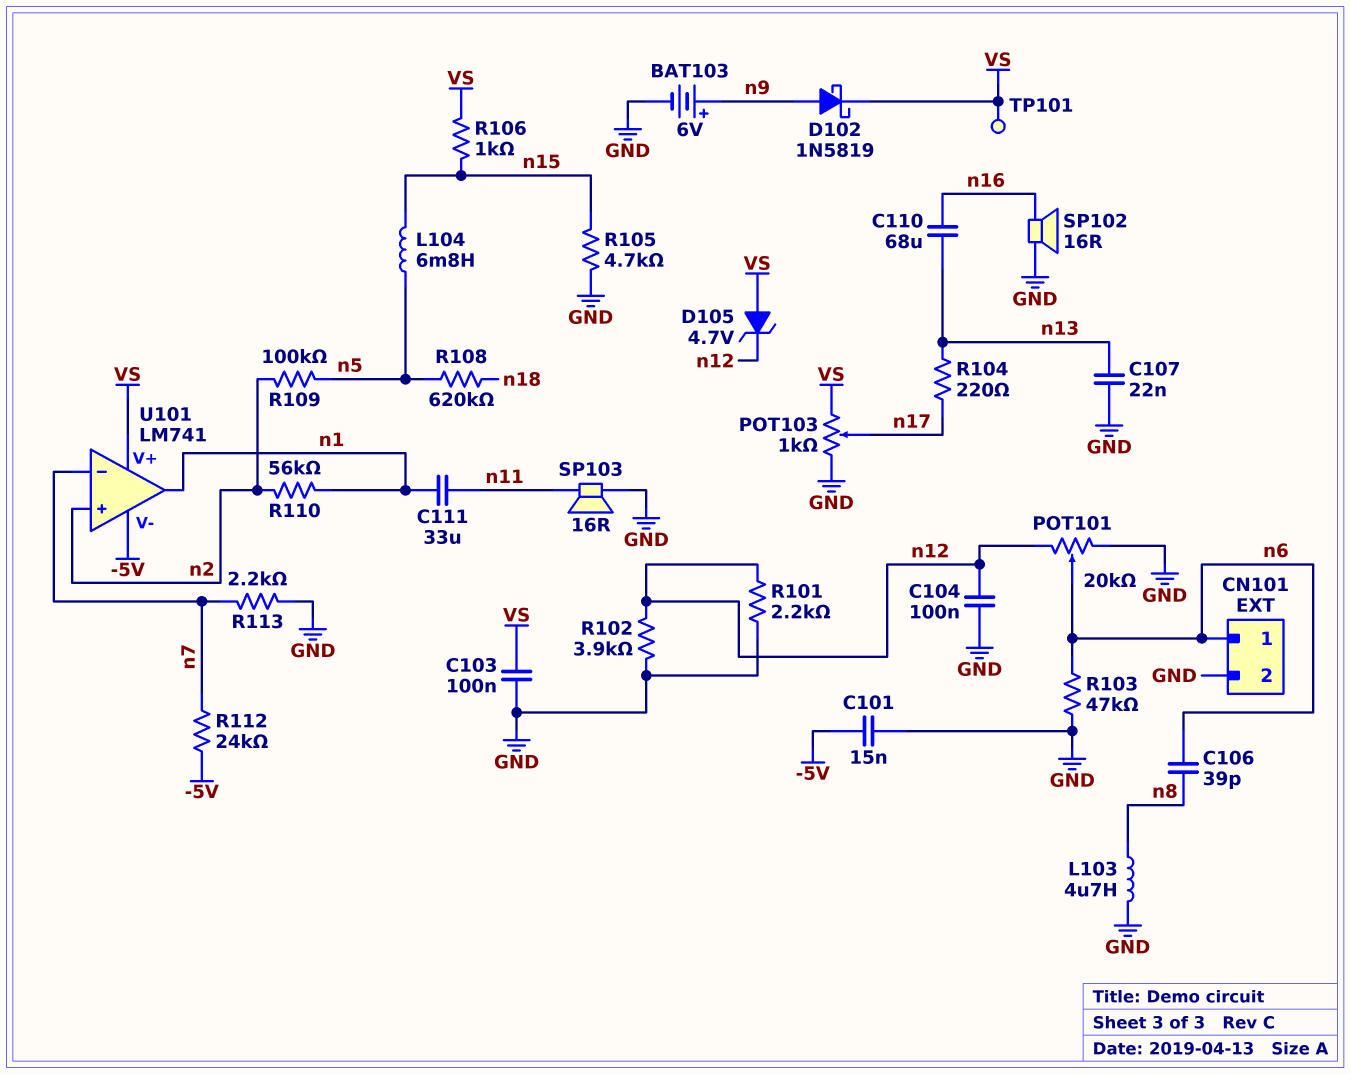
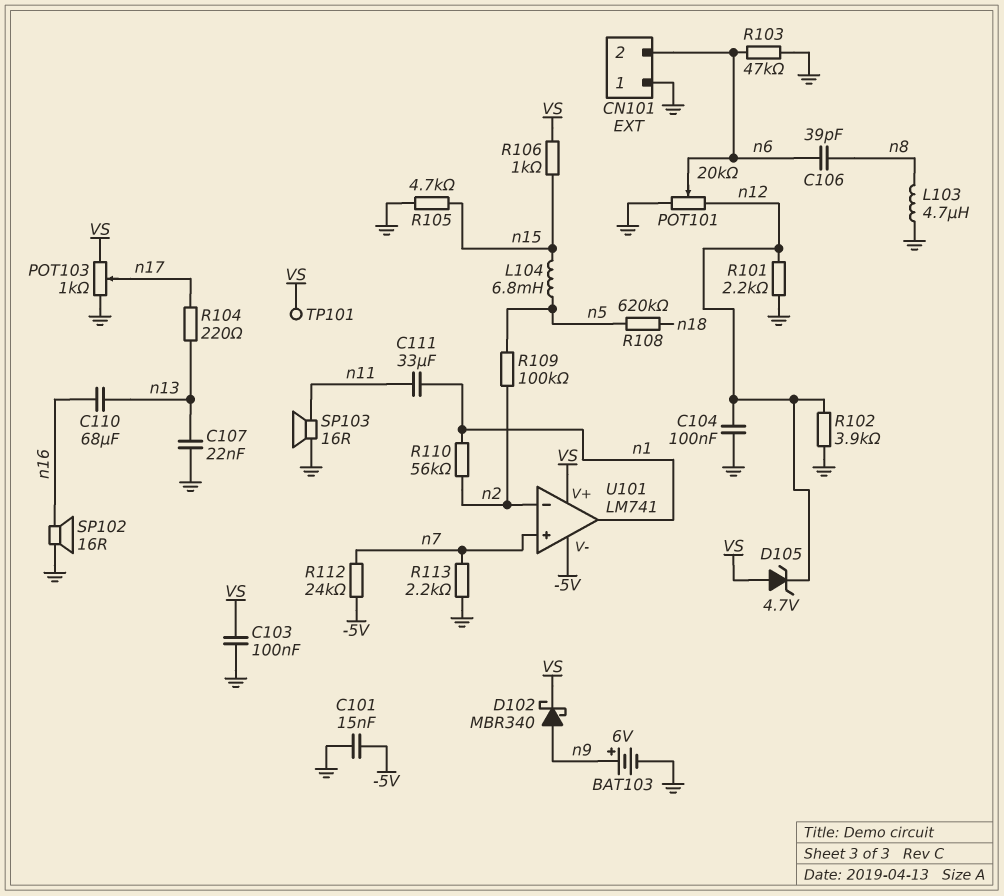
CN101 pin 1: n6 -> GND
CN101 pin 2: GND -> n6
D102: schottky 1N5819 (A n9, K VS) -> schottky MBR340 (A n9, K VS)
U101 pin in+: n2 -> n7
U101 pin in-: n7 -> n2

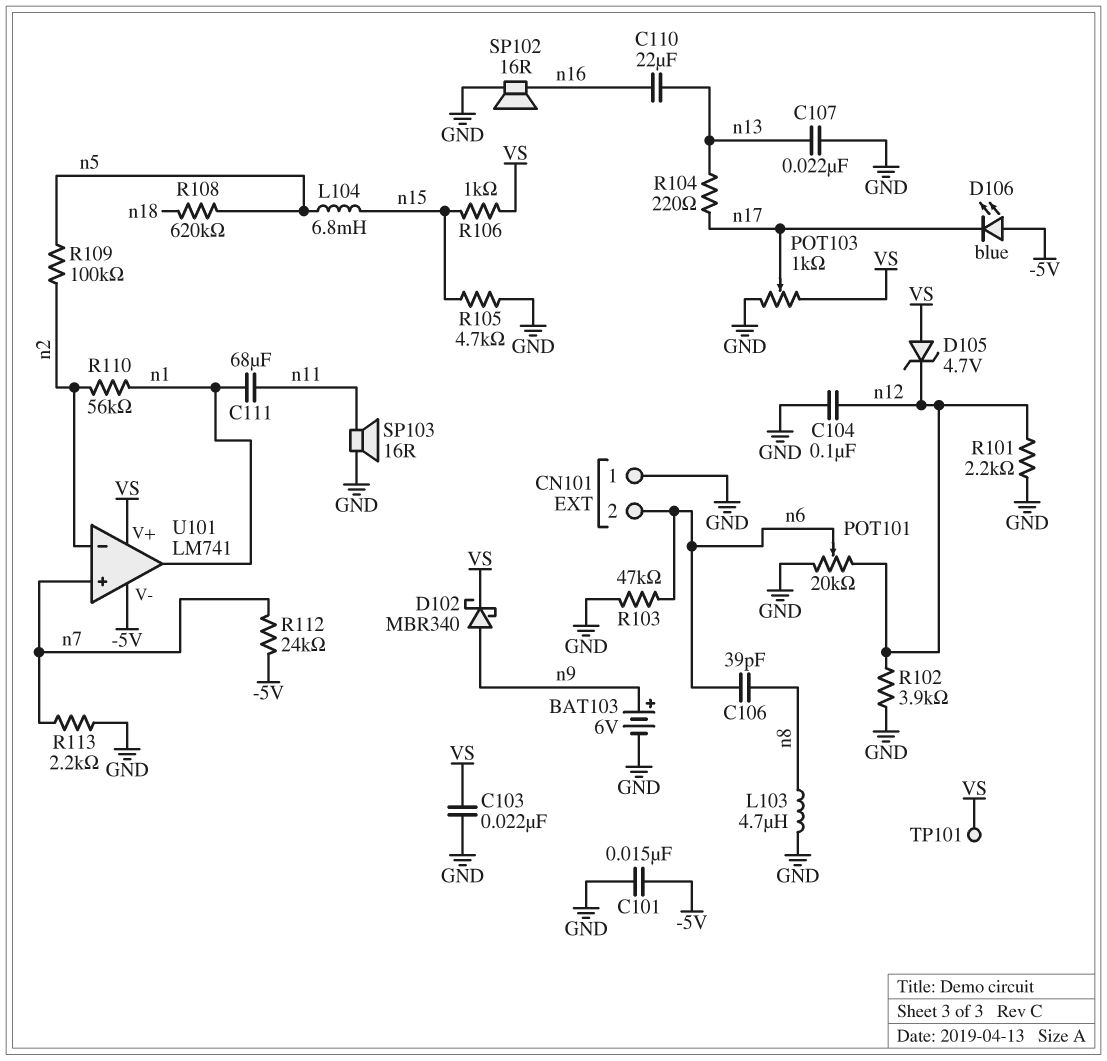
C103: 100nF (GND, VS) -> 22nF (GND, VS)
C110: 68uF (n13, n16) -> 22uF (n13, n16)
C111: 33uF (n1, n11) -> 68uF (n1, n11)
D106: none -> LED blue (A -5V, K n17)

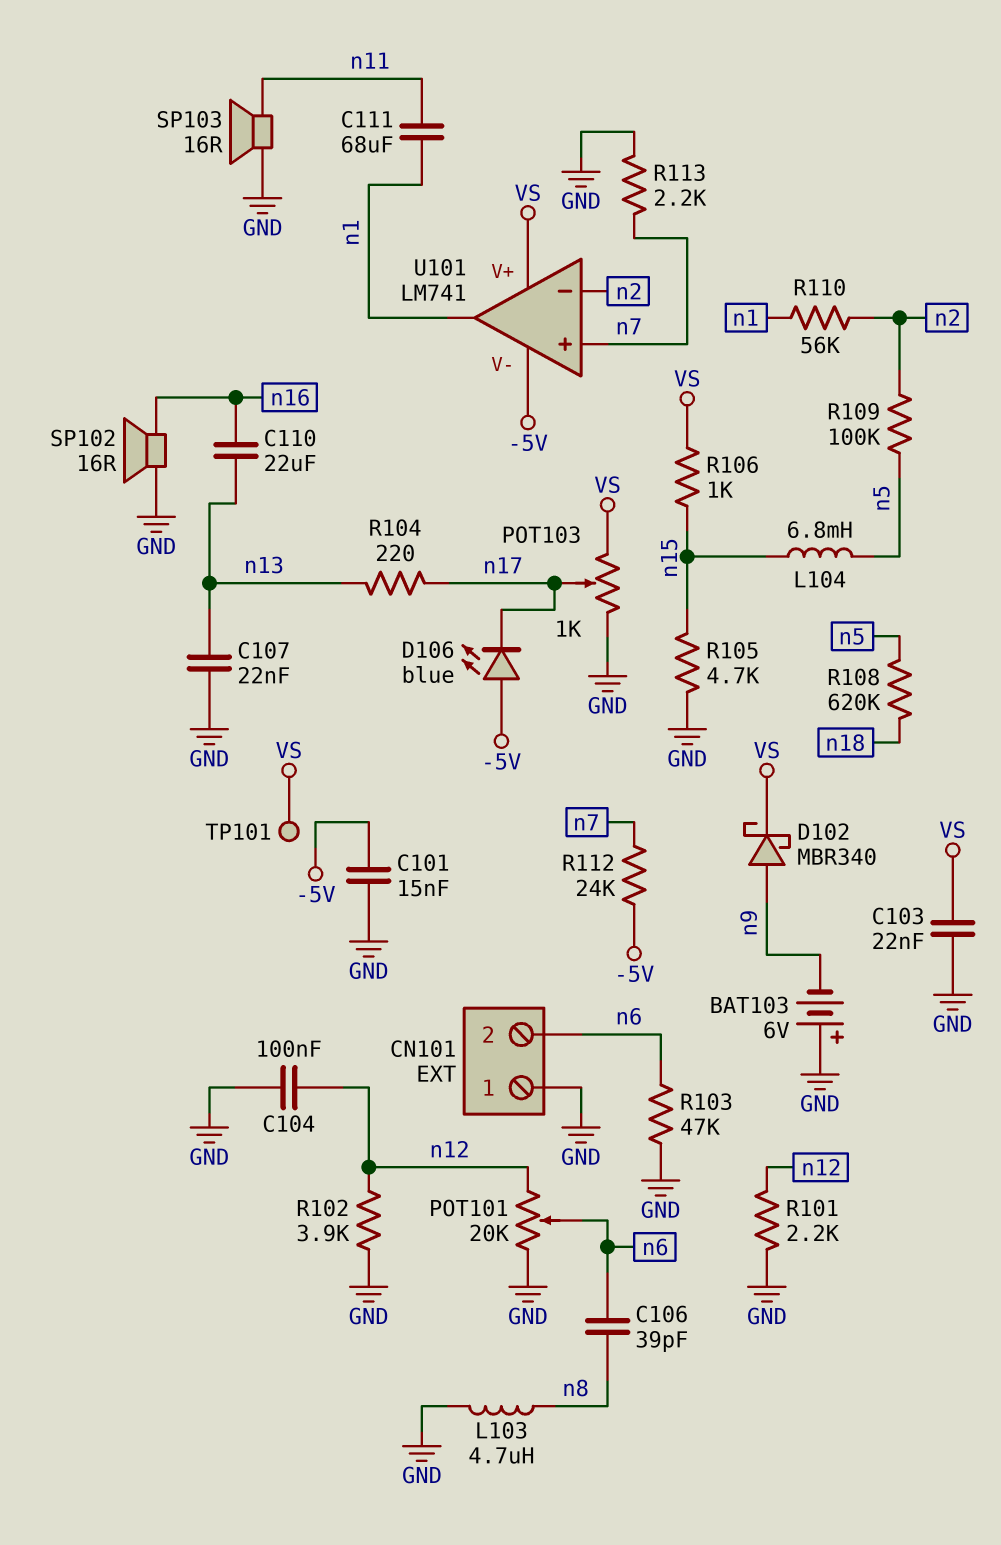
BAT103: 6V (plus n9, minus GND) -> 6V (plus GND, minus n9)
D105: zener 4.7V (A VS, K n12) -> none

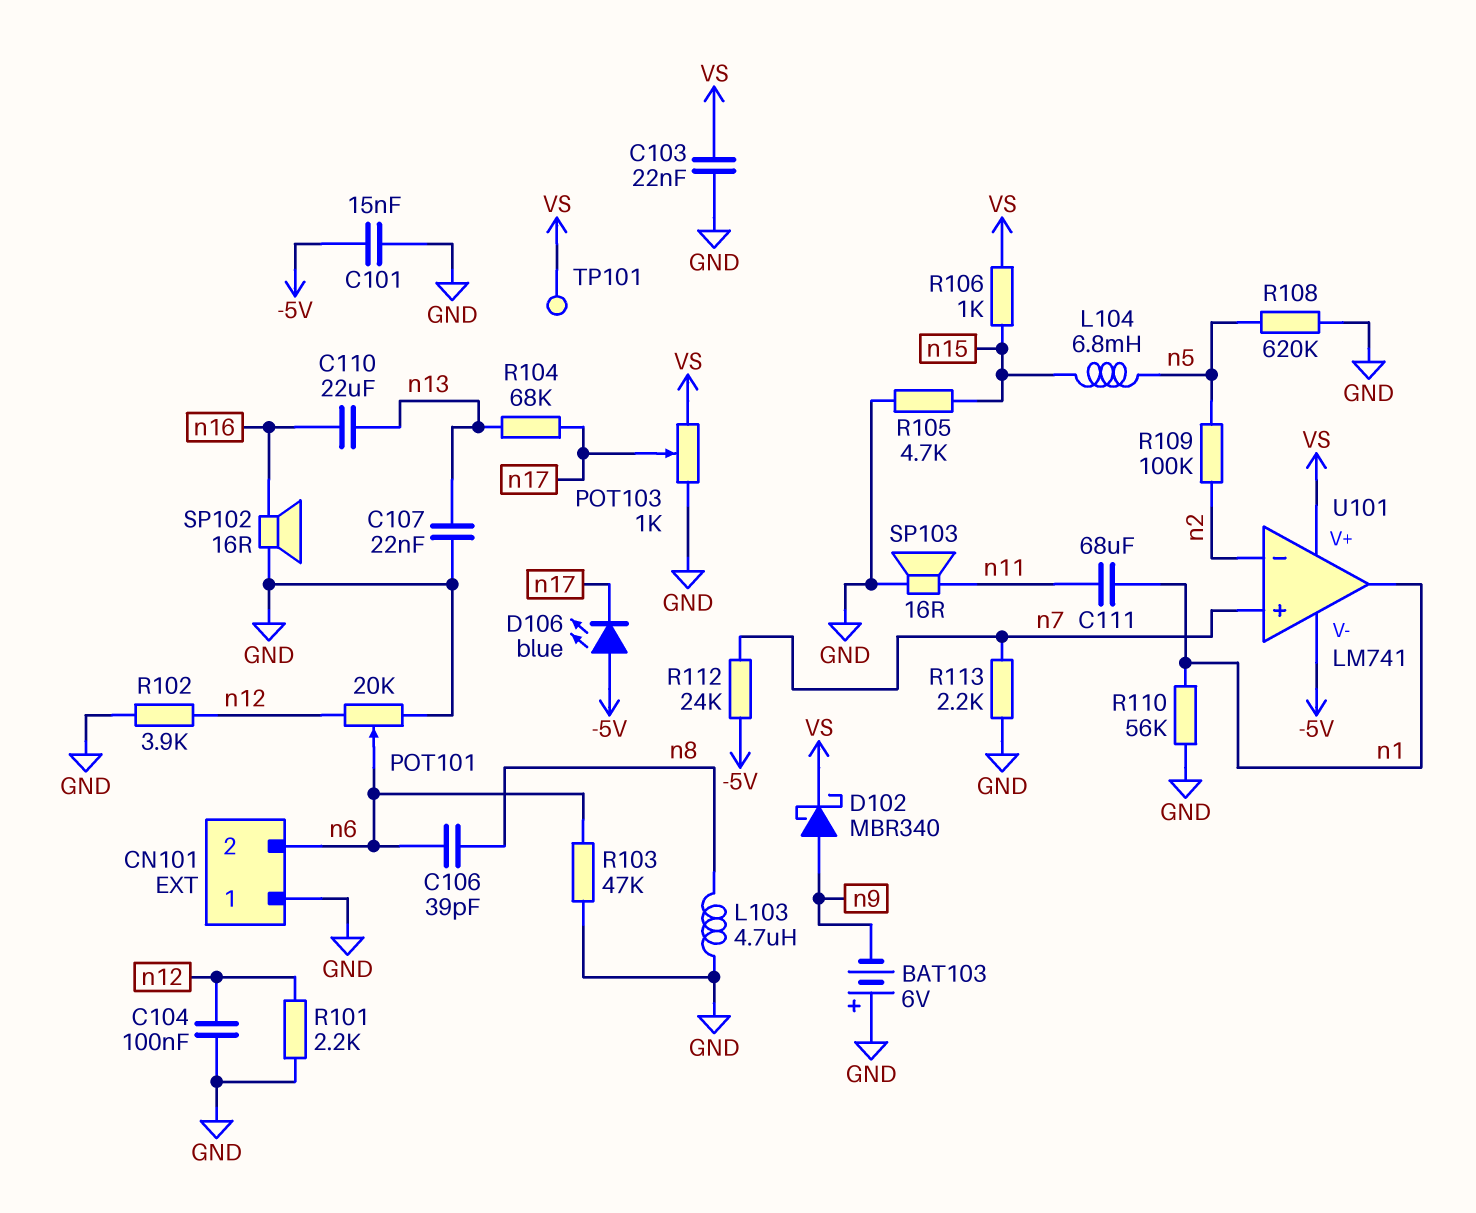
R104: 220 (n13, n17) -> 68k (n13, n17)
R108: 620k (n5, n18) -> 620k (GND, n5)
R110: 56k (n1, n2) -> 56k (GND, n1)

